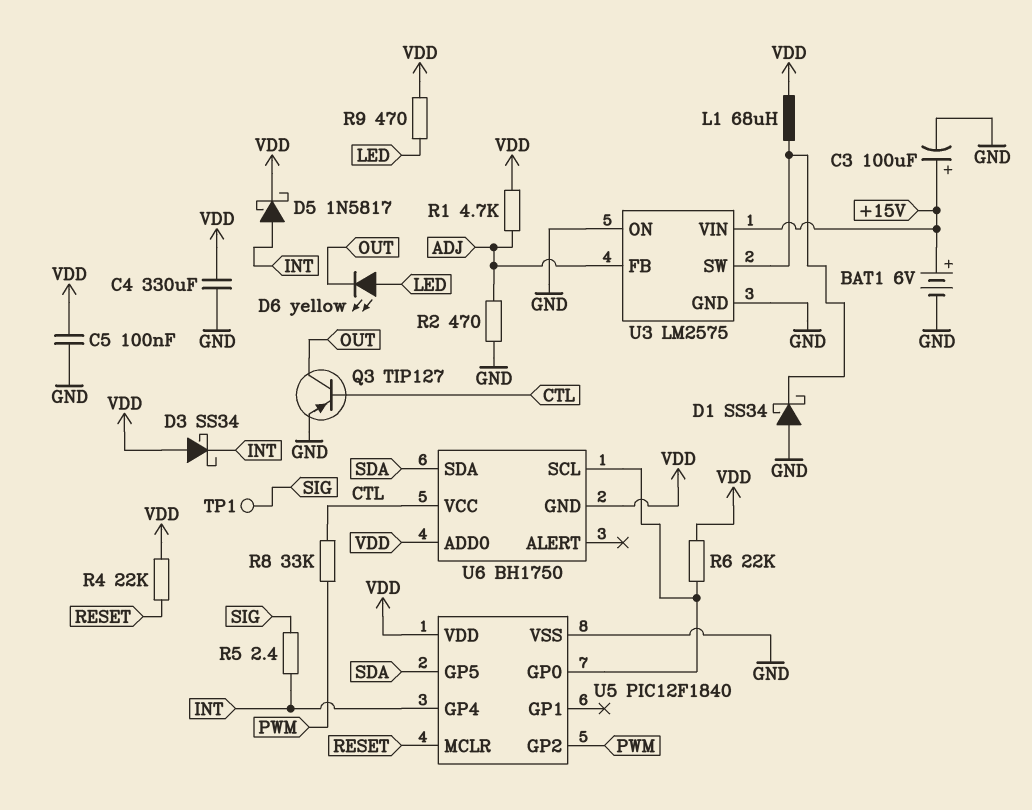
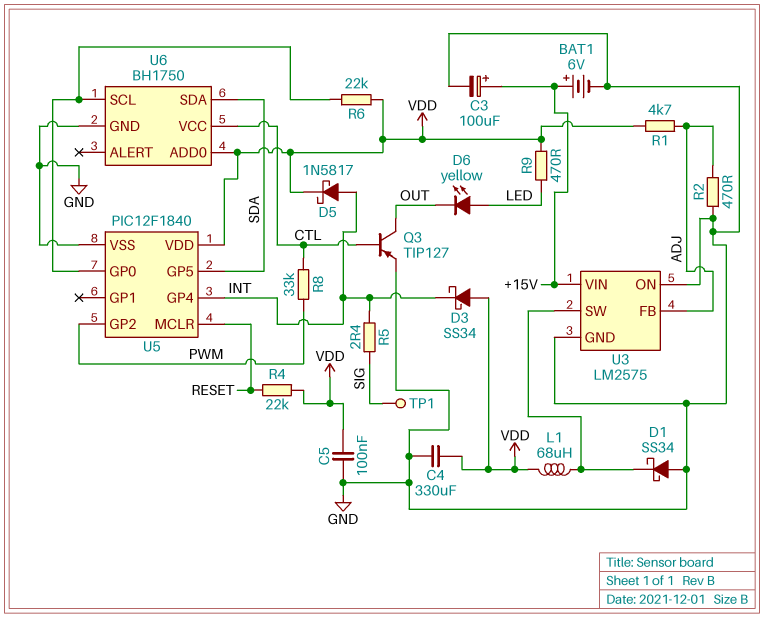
U6 pin GND: VDD -> GND

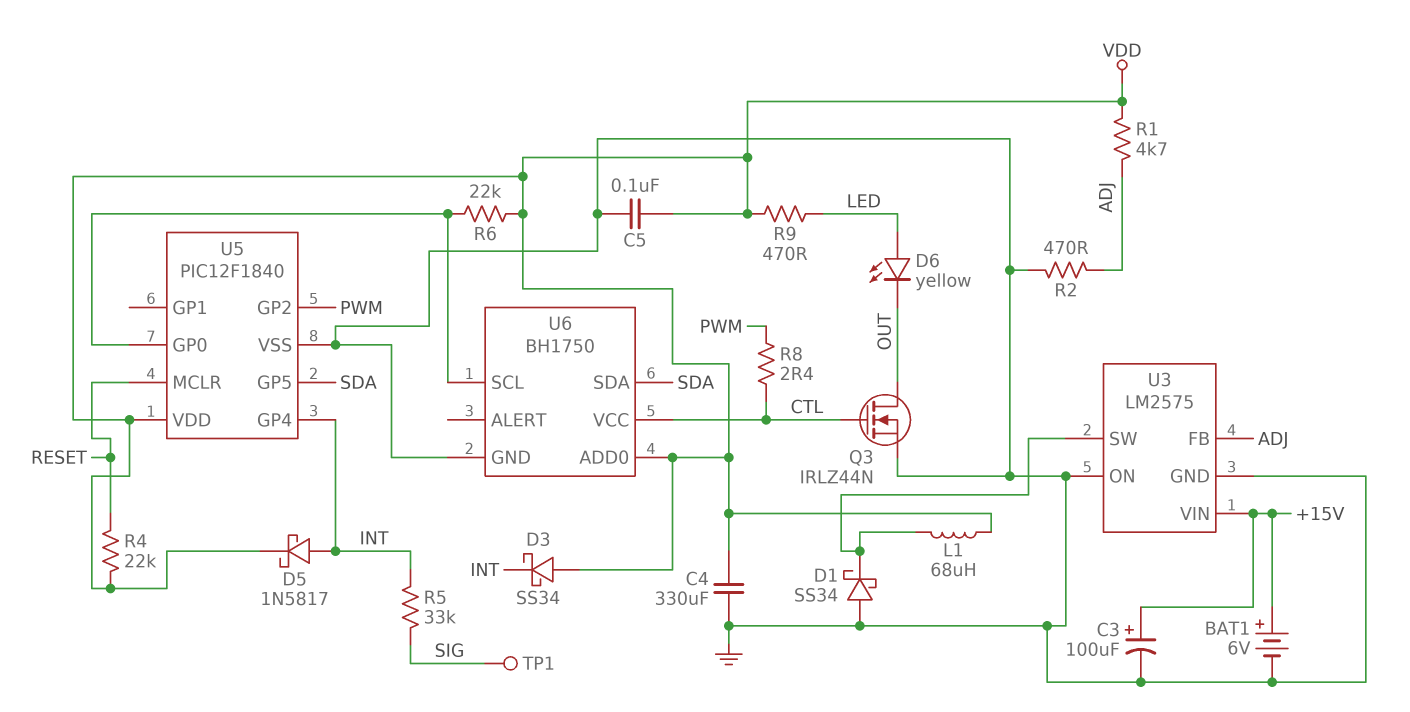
Q3: PNP TIP127 (B CTL, C OUT, E GND) -> NMOS IRLZ44N (G CTL, D OUT, S GND)
R5: 2.4 (INT, SIG) -> 33k (INT, SIG)
R8: 33k (CTL, PWM) -> 2.4 (CTL, PWM)

